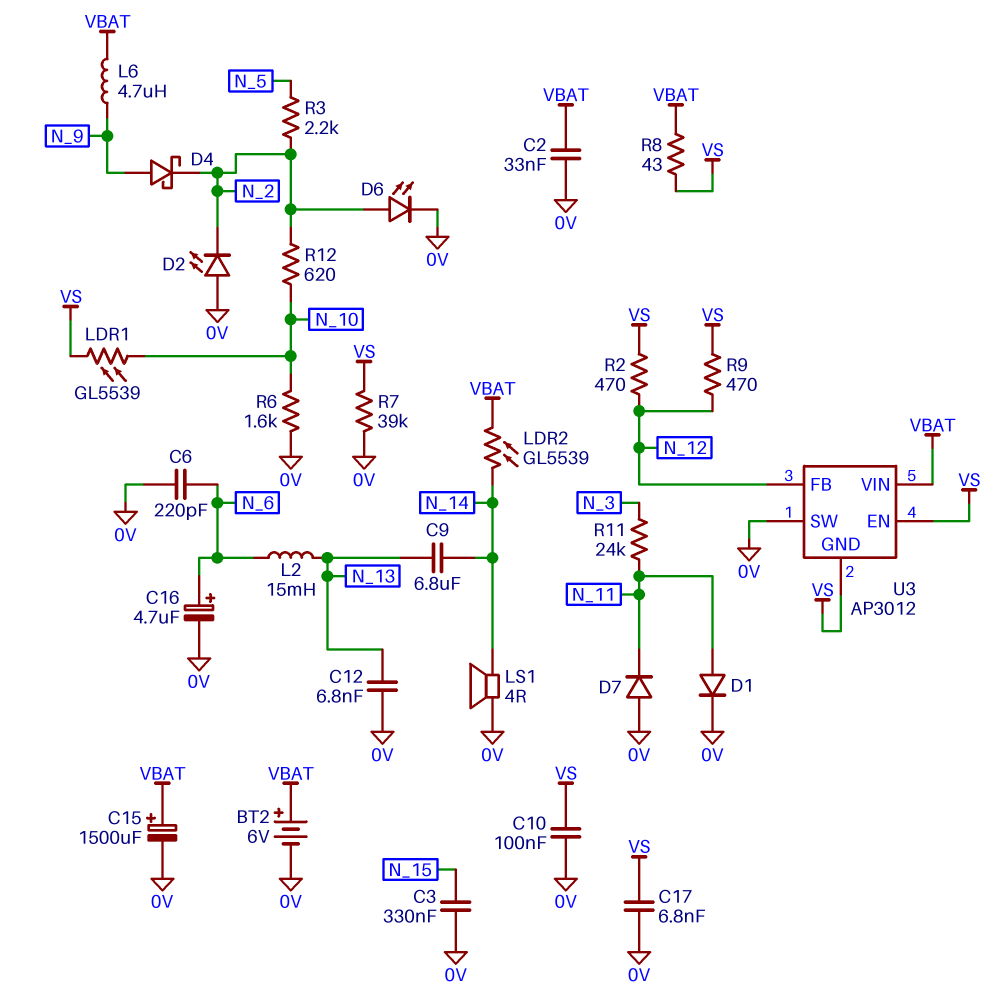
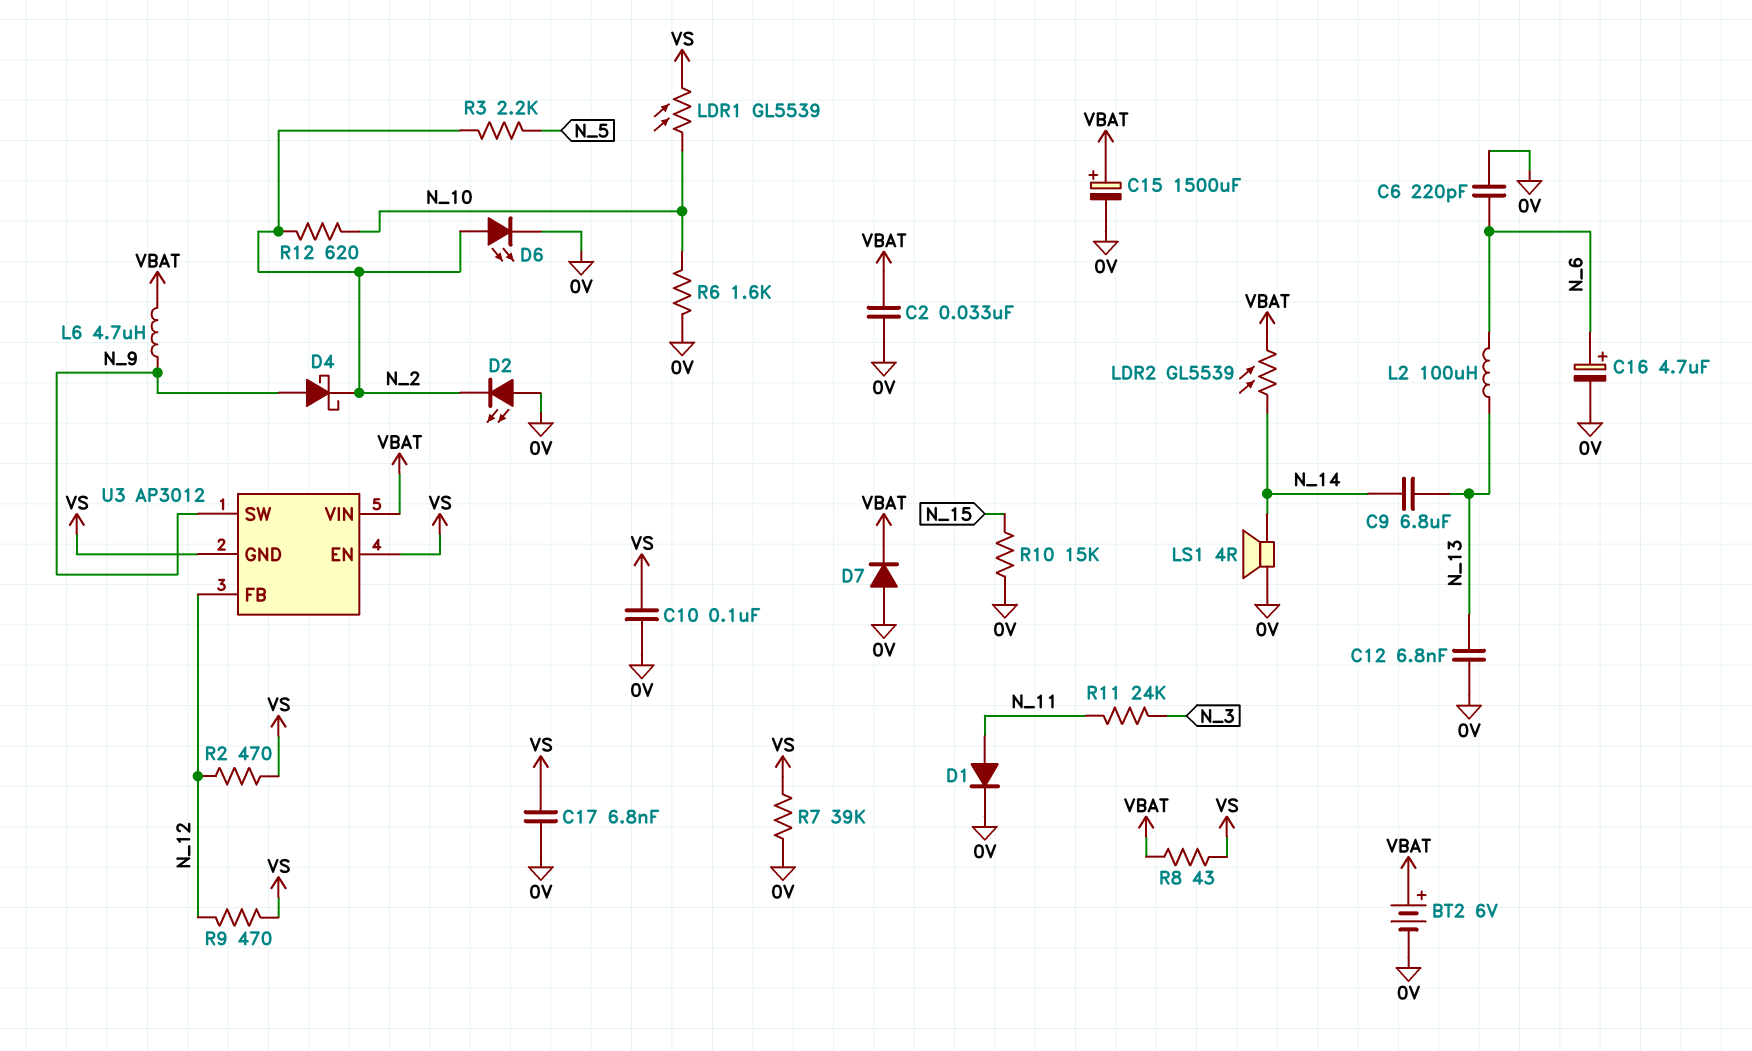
C3: 330nF (0V, N_15) -> none
D7: diode (A 0V, K N_11) -> diode (A 0V, K VBAT)
L2: 15mH (N_6, N_13) -> 100uH (N_6, N_13)
R10: none -> 15k (0V, N_15)
U3 pin SW: 0V -> N_9

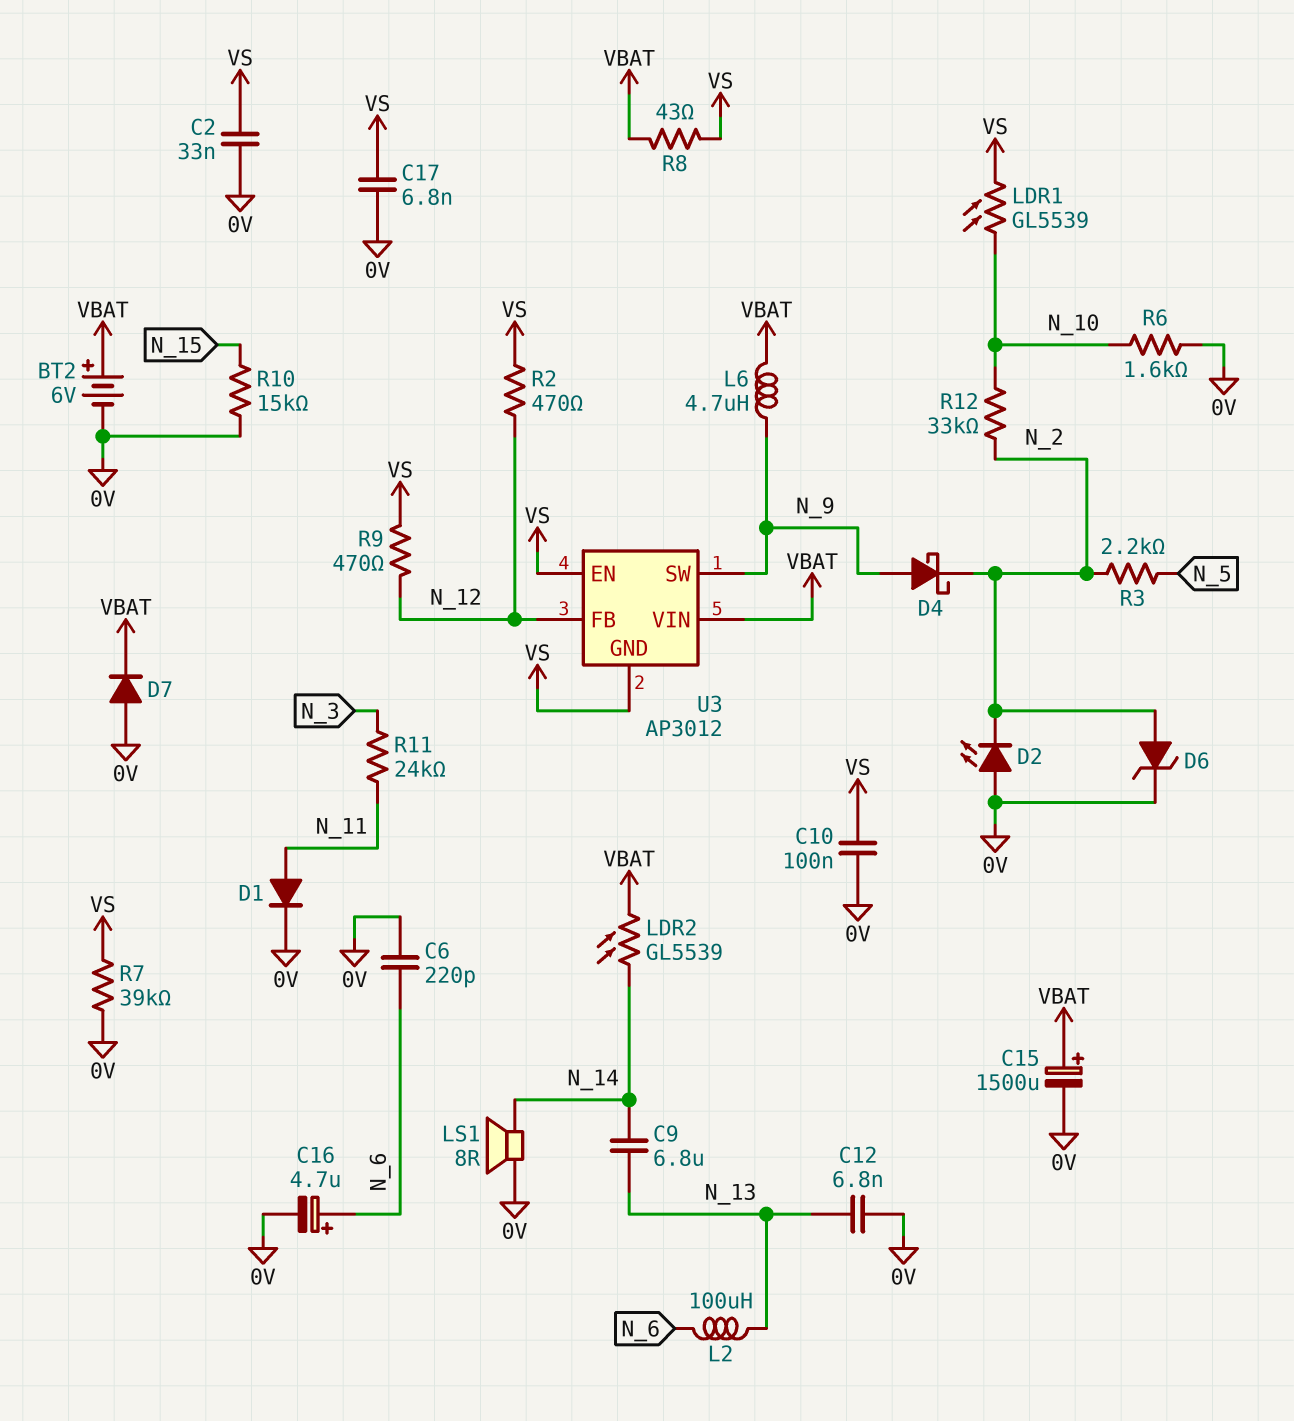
C2: 33nF (0V, VBAT) -> 33nF (0V, VS)
D6: LED (A N_2, K 0V) -> zener (A N_2, K 0V)
LS1: speaker 4R (0V, N_14) -> speaker 8R (0V, N_14)
R12: 620 (N_2, N_10) -> 33k (N_2, N_10)

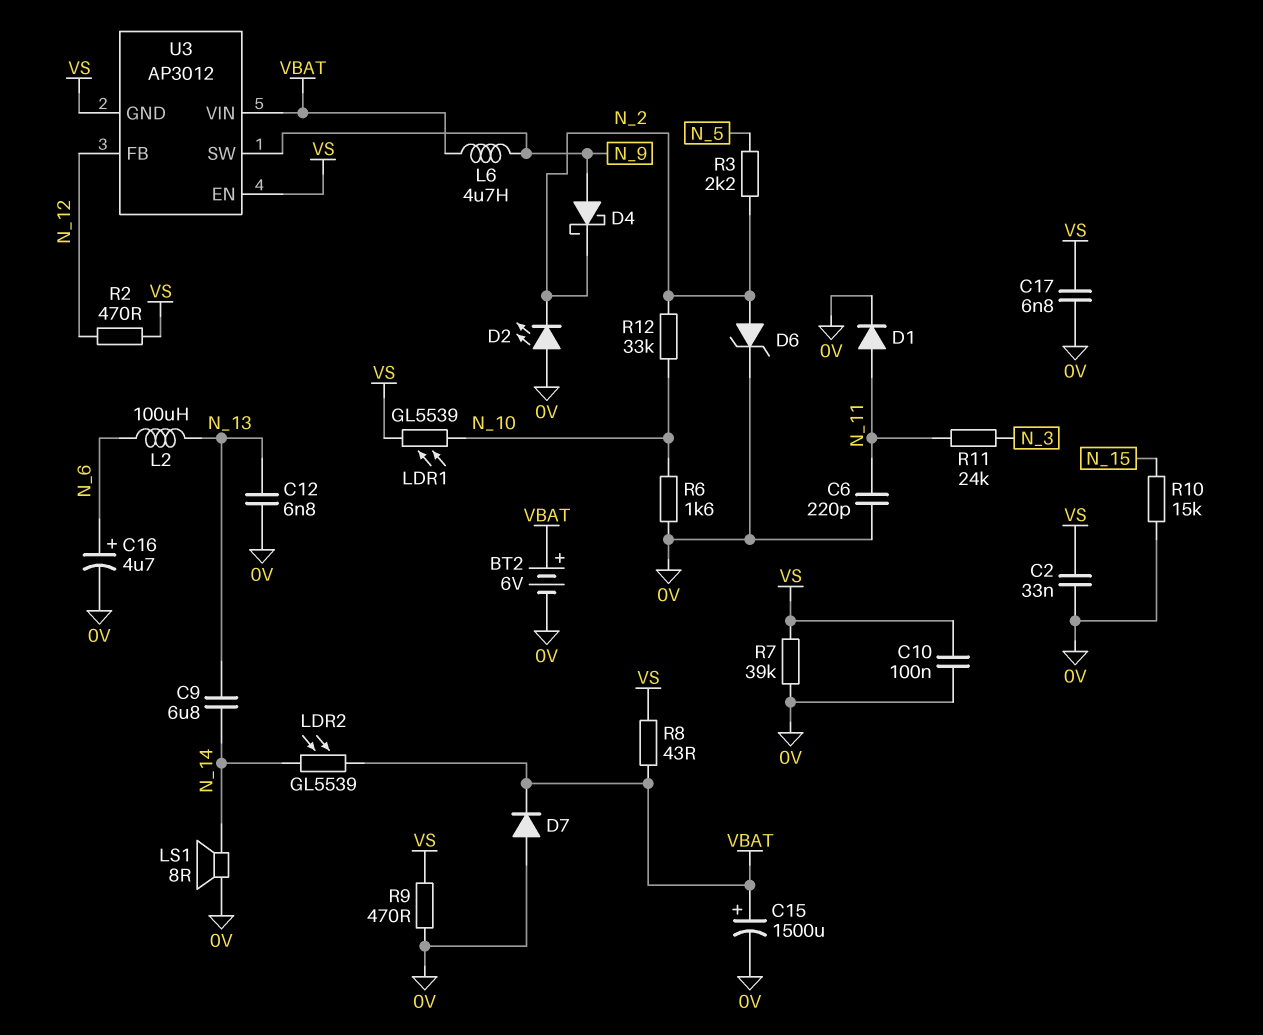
C6: 220pF (0V, N_6) -> 220pF (0V, N_11)
R9: 470 (N_12, VS) -> 470 (0V, VS)

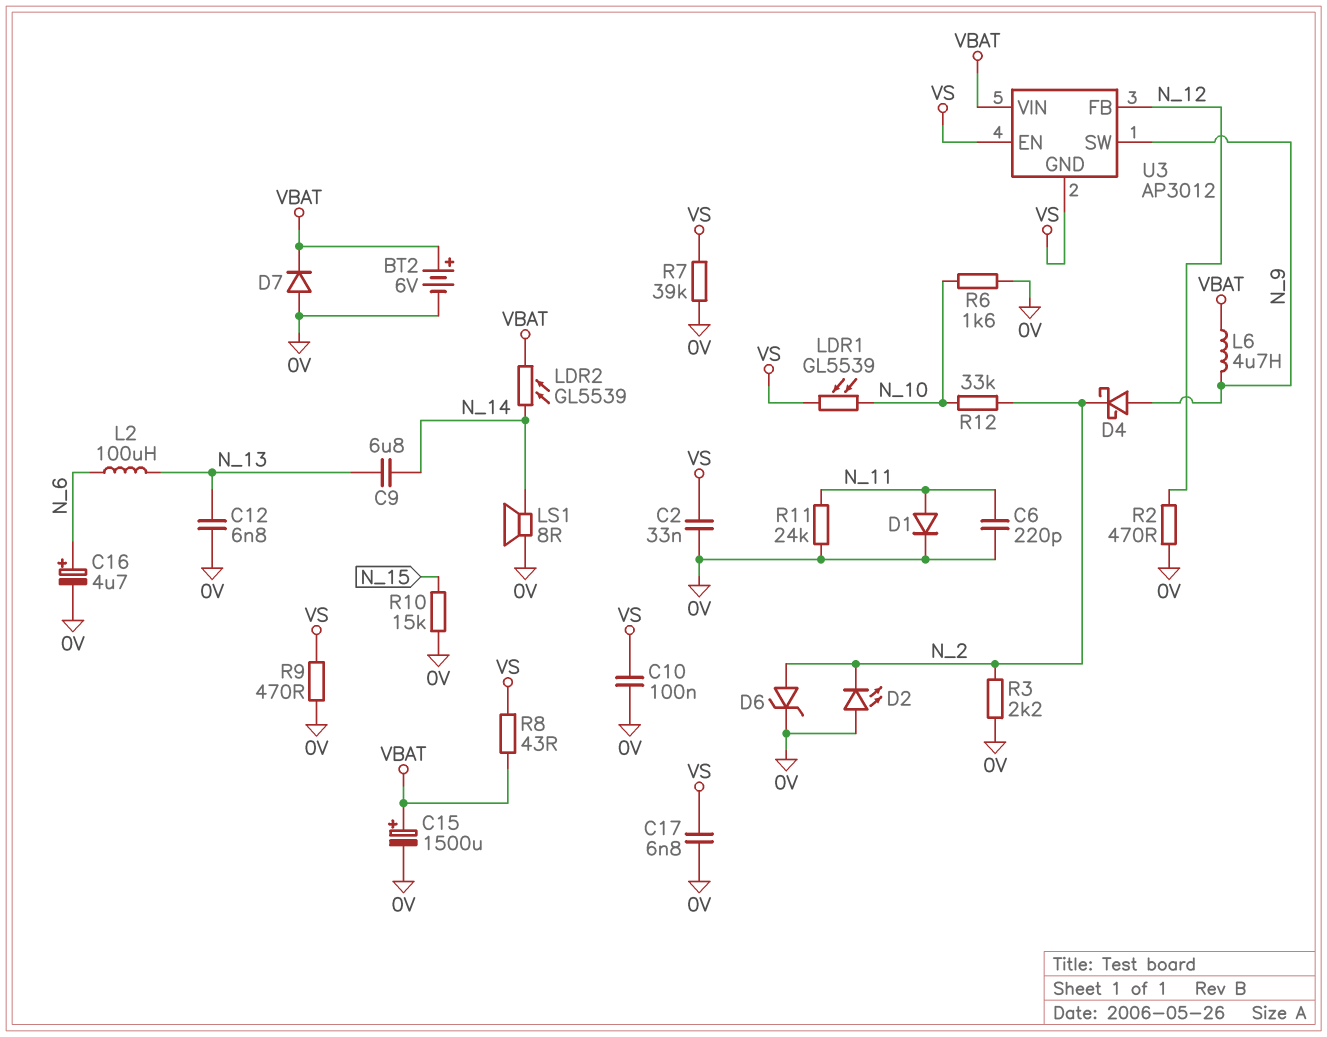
R2: 470 (N_12, VS) -> 470 (0V, N_12)
R3: 2.2k (N_2, N_5) -> 2.2k (0V, N_2)
R11: 24k (N_3, N_11) -> 24k (0V, N_11)

